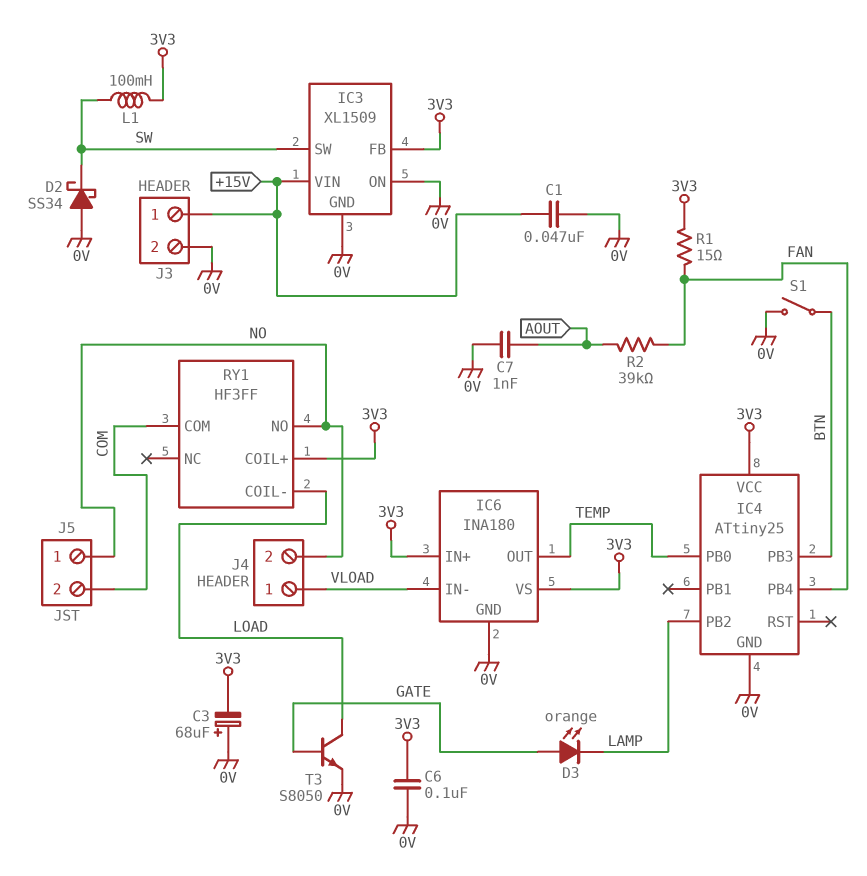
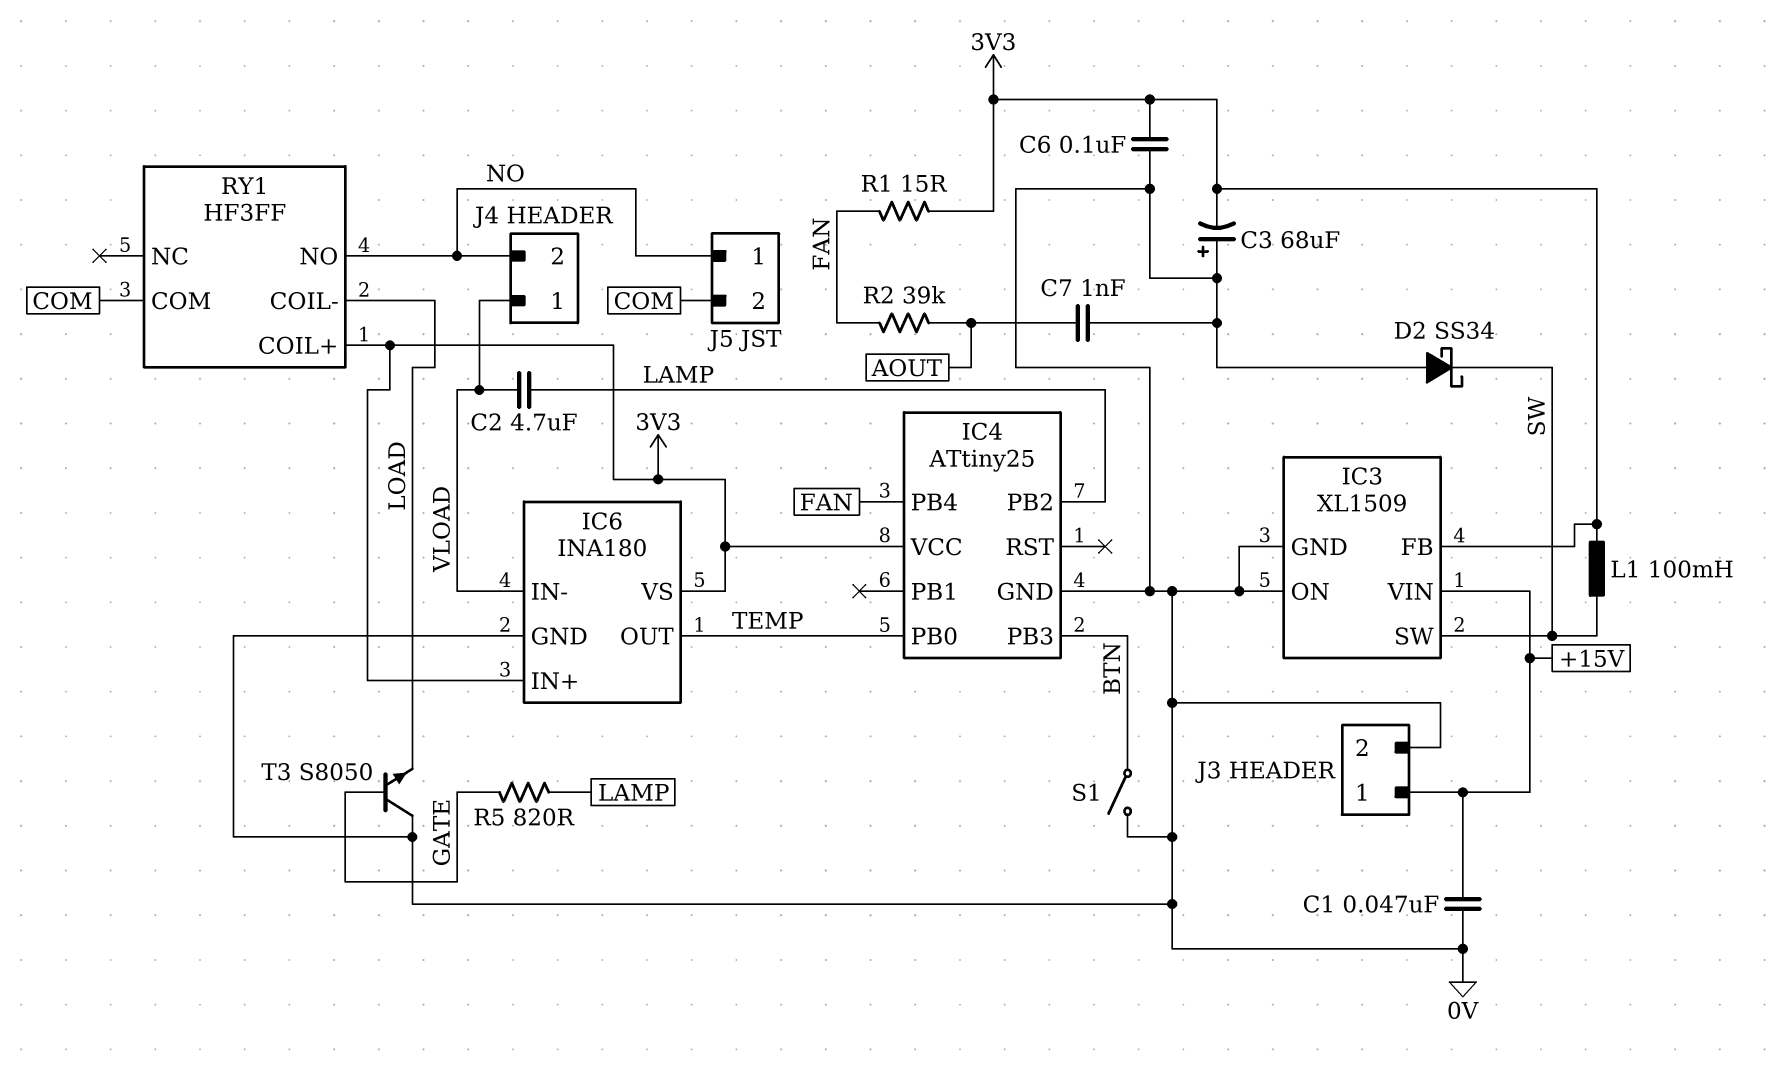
C2: none -> 4.7uF (LAMP, VLOAD)
D3: LED orange (A GATE, K LAMP) -> none
R5: none -> 820 (GATE, LAMP)
T3: NPN S8050 (B GATE, C LOAD, E 0V) -> NPN S8050 (B GATE, C 0V, E LOAD)

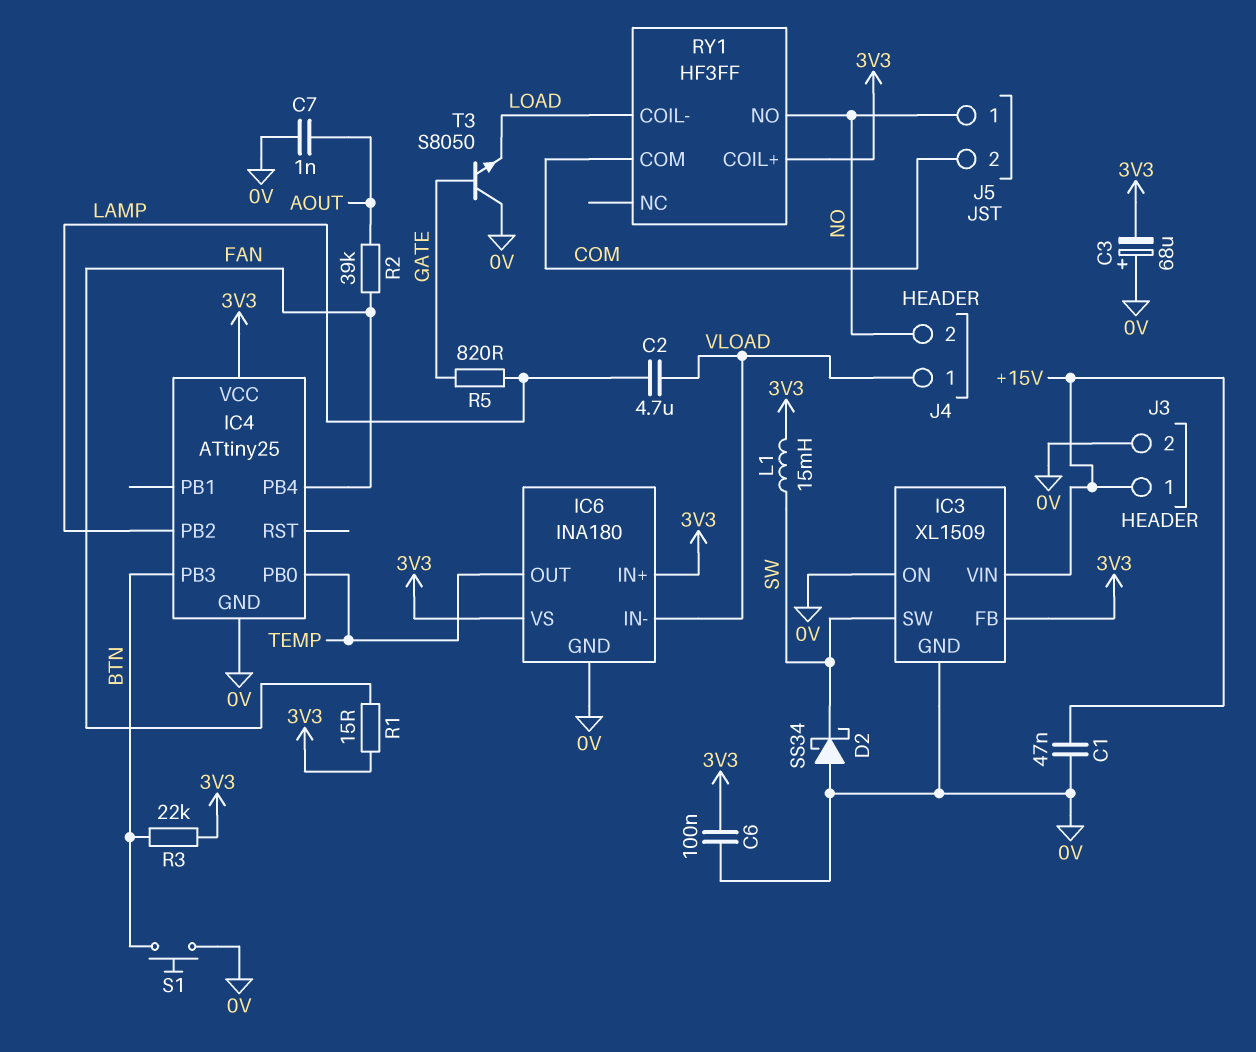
L1: 100mH (3V3, SW) -> 15mH (3V3, SW)
R3: none -> 22k (3V3, BTN)
S1: switch (0V, BTN) -> button (0V, BTN)

